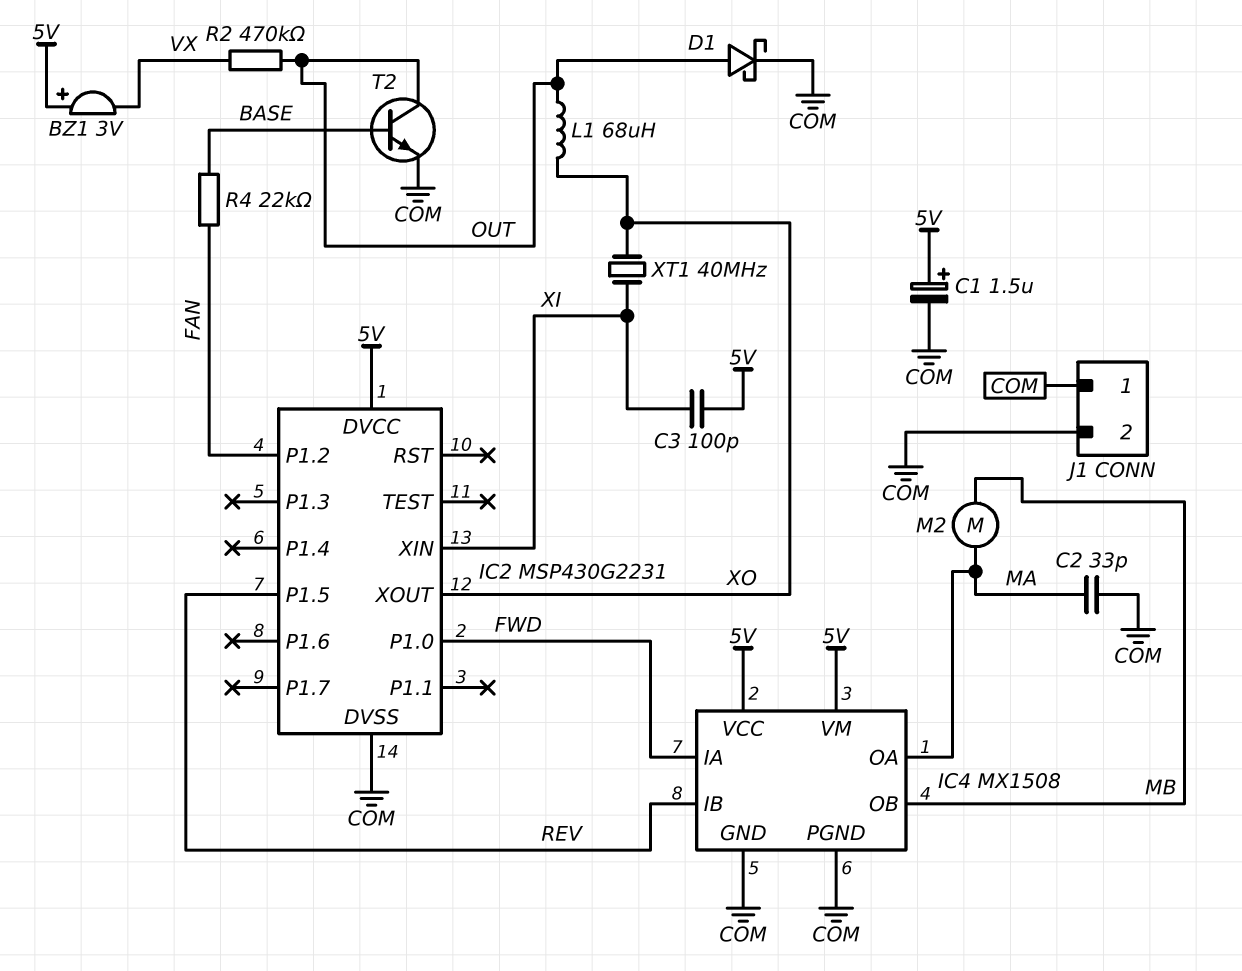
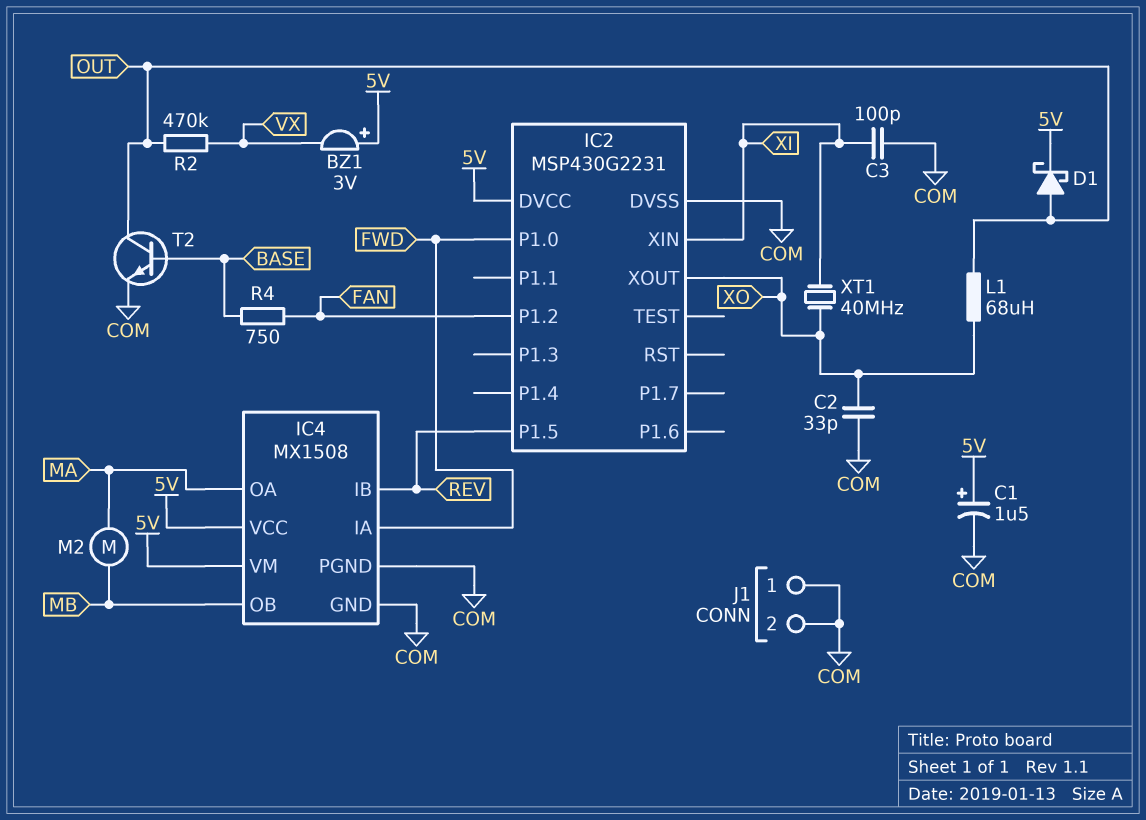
C2: 33pF (COM, MA) -> 33pF (COM, XO)
C3: 100pF (5V, XI) -> 100pF (COM, XI)
D1: schottky (A OUT, K COM) -> schottky (A OUT, K 5V)
R4: 22k (BASE, FAN) -> 750 (BASE, FAN)

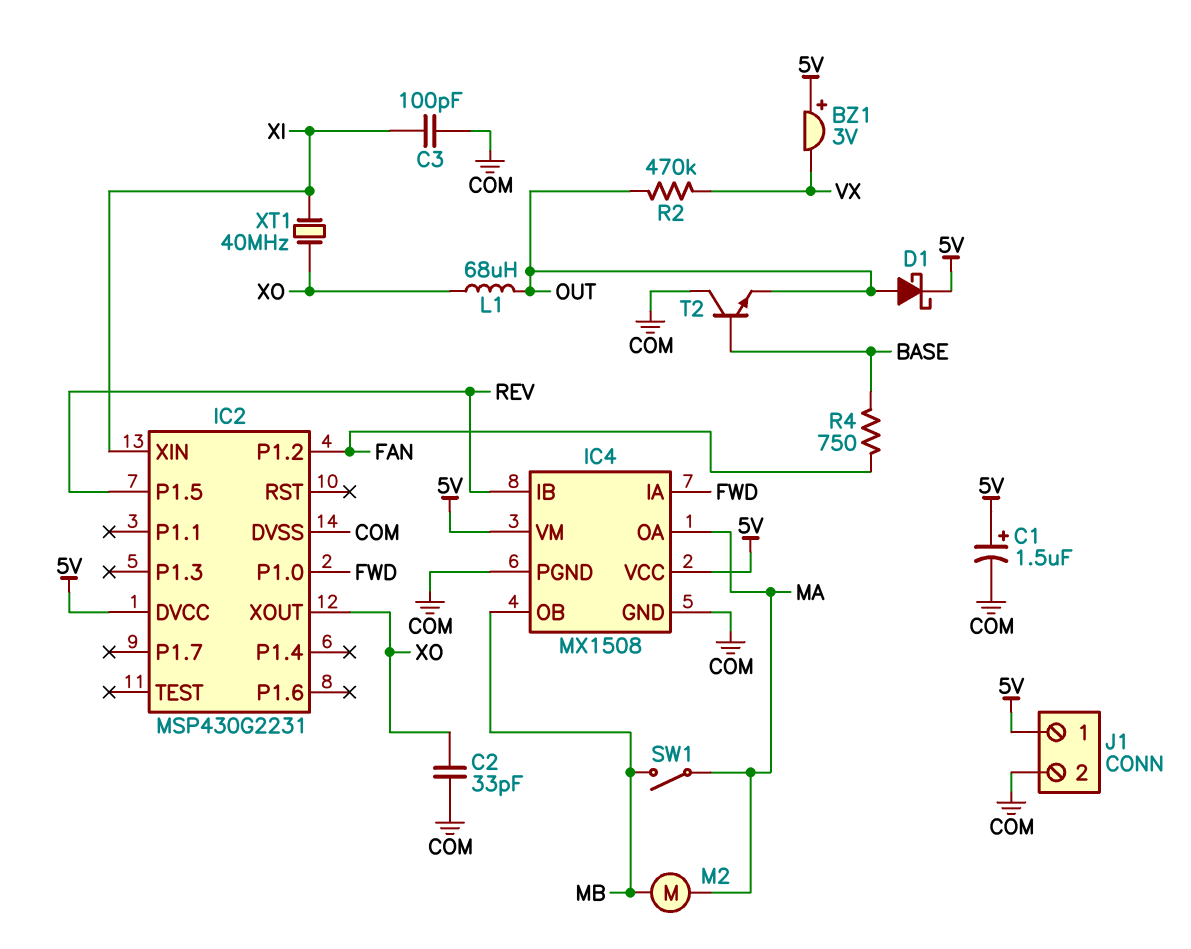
J1 pin 1: COM -> 5V
SW1: none -> switch (MA, MB)
T2: NPN (B BASE, C OUT, E COM) -> NPN (B BASE, C COM, E OUT)

